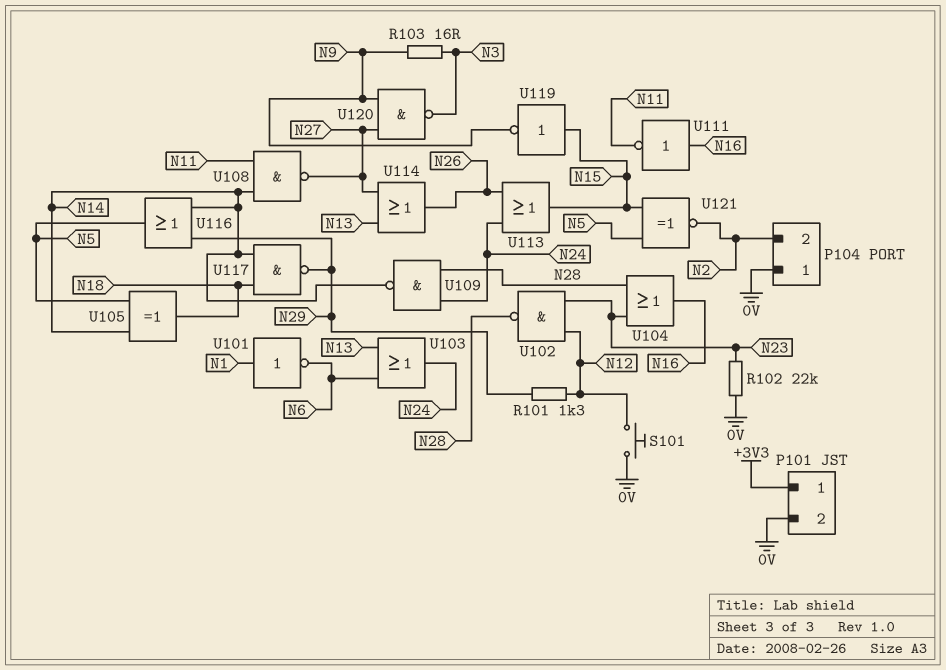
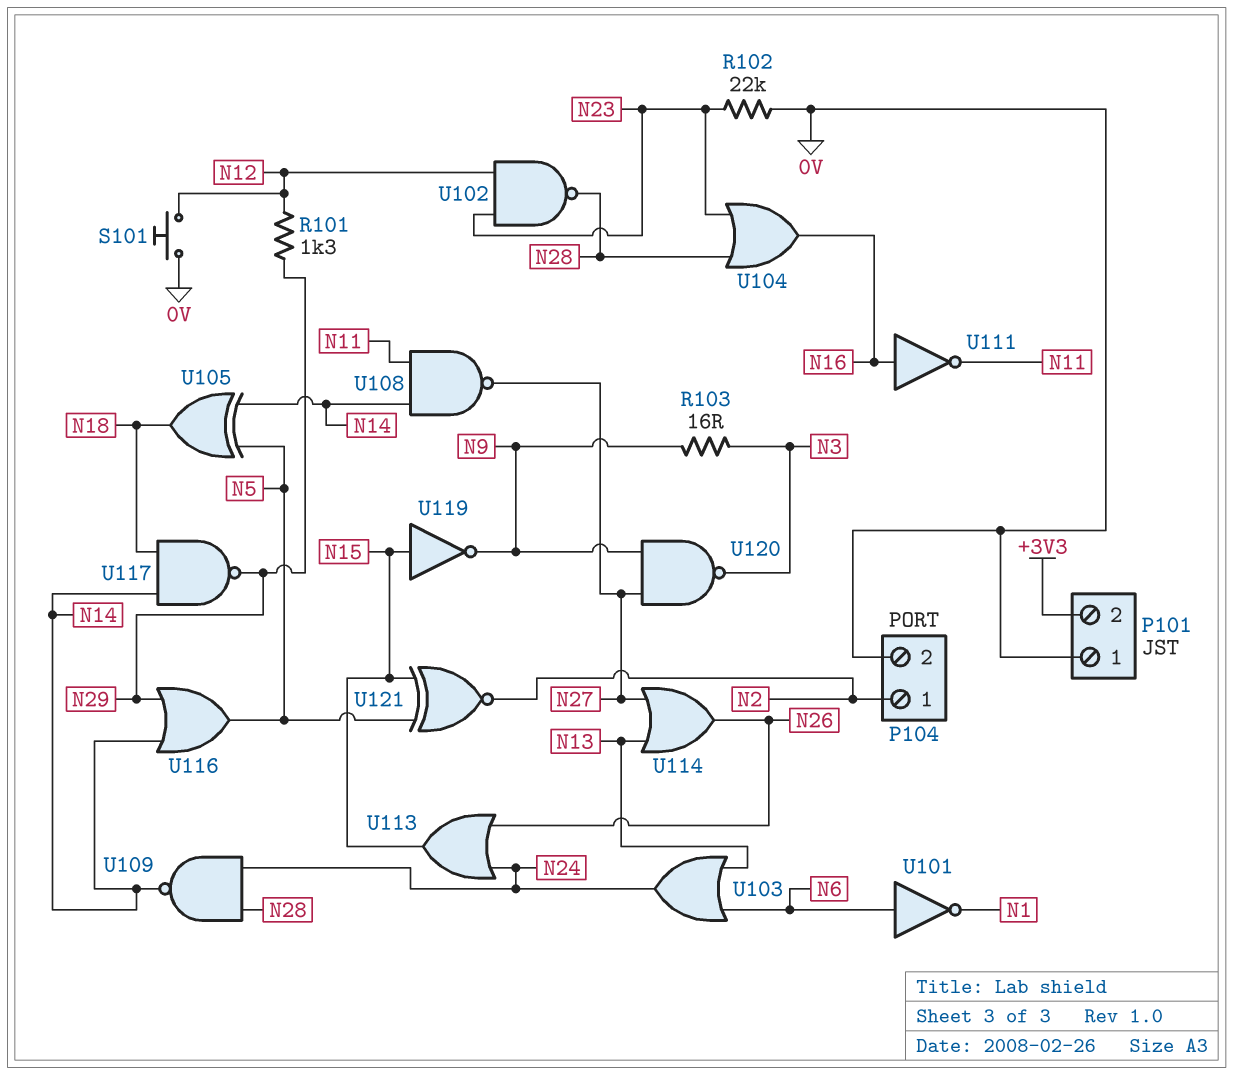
P101 pin 1: +3V3 -> 0V
P101 pin 2: 0V -> +3V3
P104 pin 1: 0V -> N2
P104 pin 2: N2 -> 0V
U101: NOT (in N1, out N6) -> NOT (in N6, out N1)

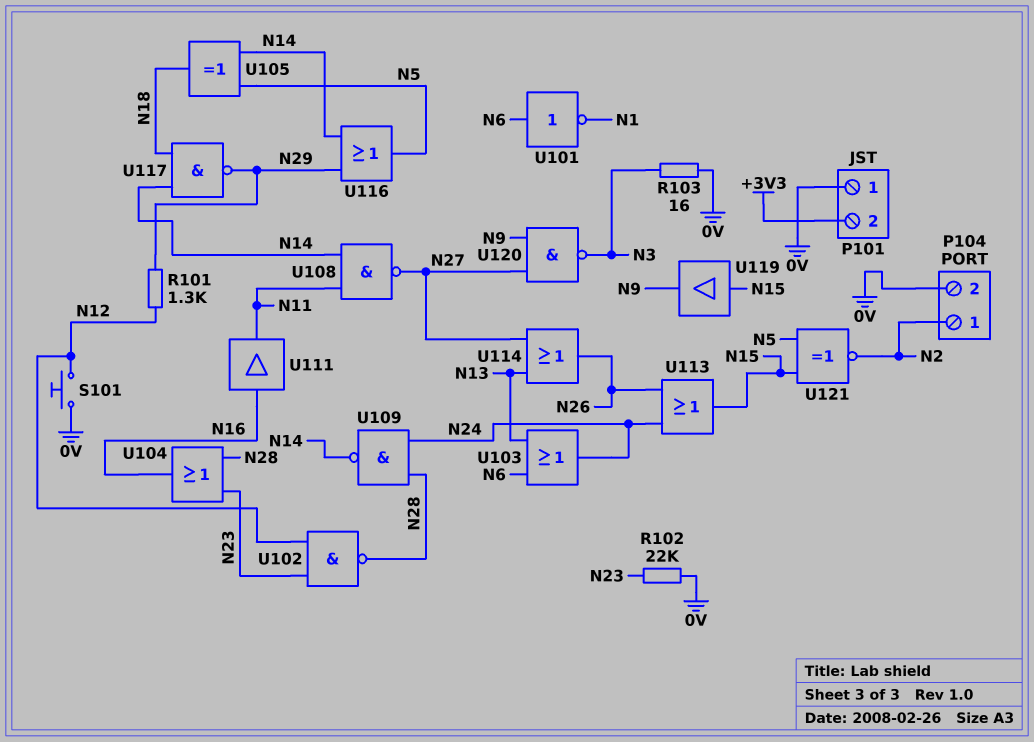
R103: 16 (N3, N9) -> 16 (0V, N3)
U111: NOT (in N16, out N11) -> buffer (in N16, out N11)
U119: NOT (in N15, out N9) -> buffer (in N15, out N9)

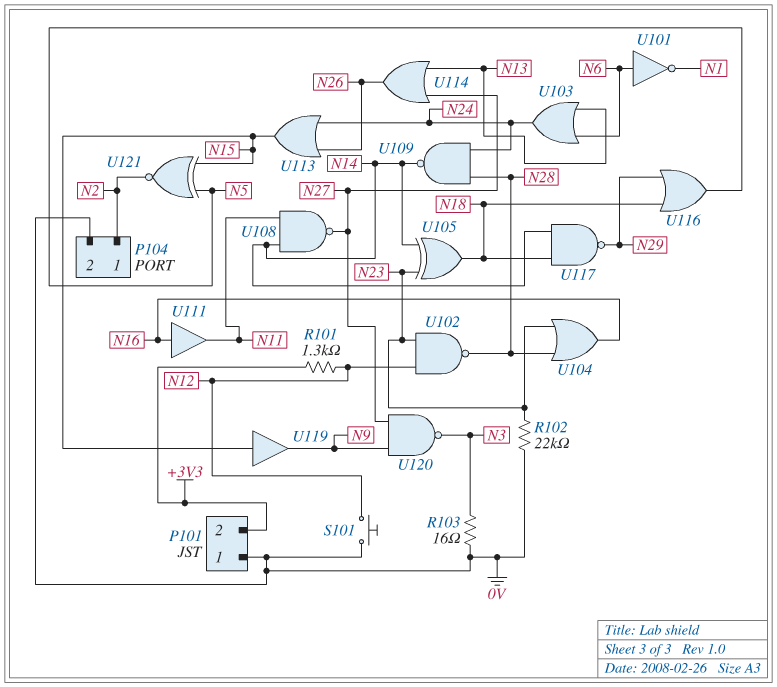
R101: 1.3k (N12, N29) -> 1.3k (+3V3, N12)
U105: XOR (in N5, in N14, out N18) -> XOR (in N14, in N23, out N18)
U116: OR (in N14, in N29, out N5) -> OR (in N18, in N29, out N5)

